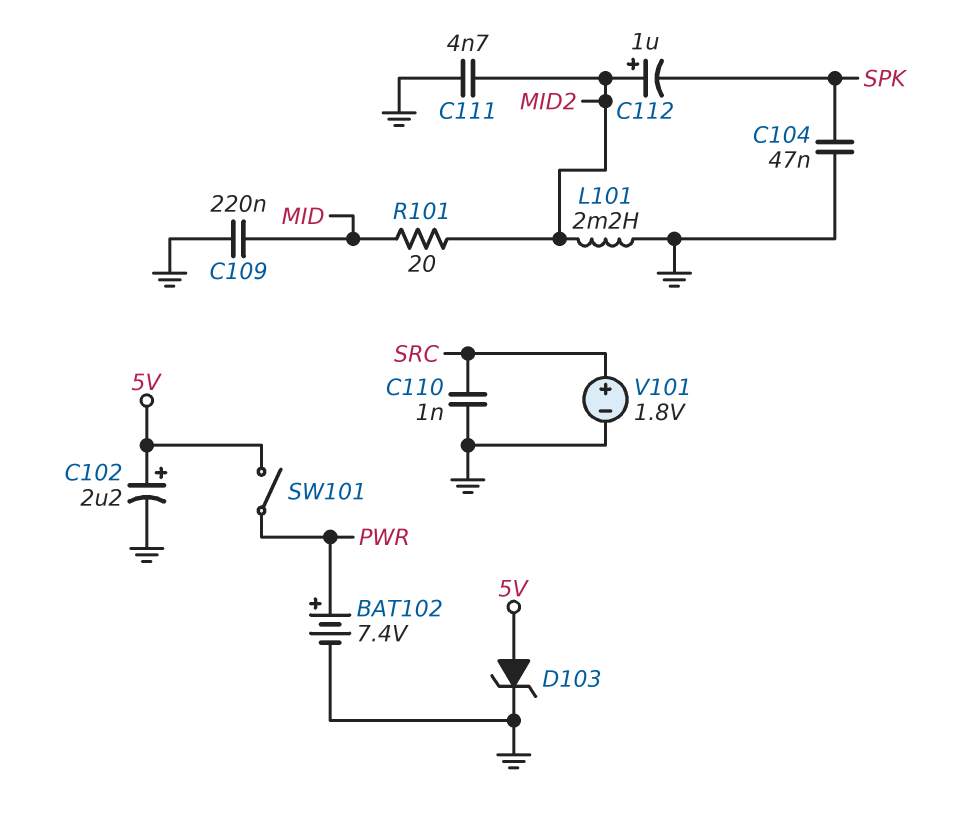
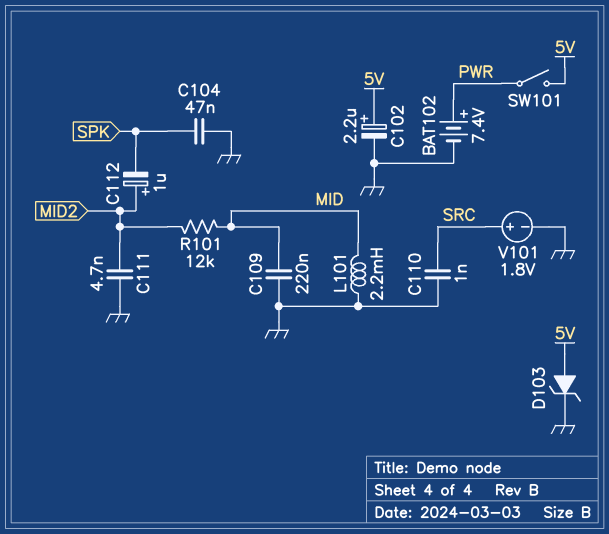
L101: 2.2mH (GND, MID2) -> 2.2mH (GND, MID)
R101: 20 (MID, MID2) -> 12k (MID, MID2)

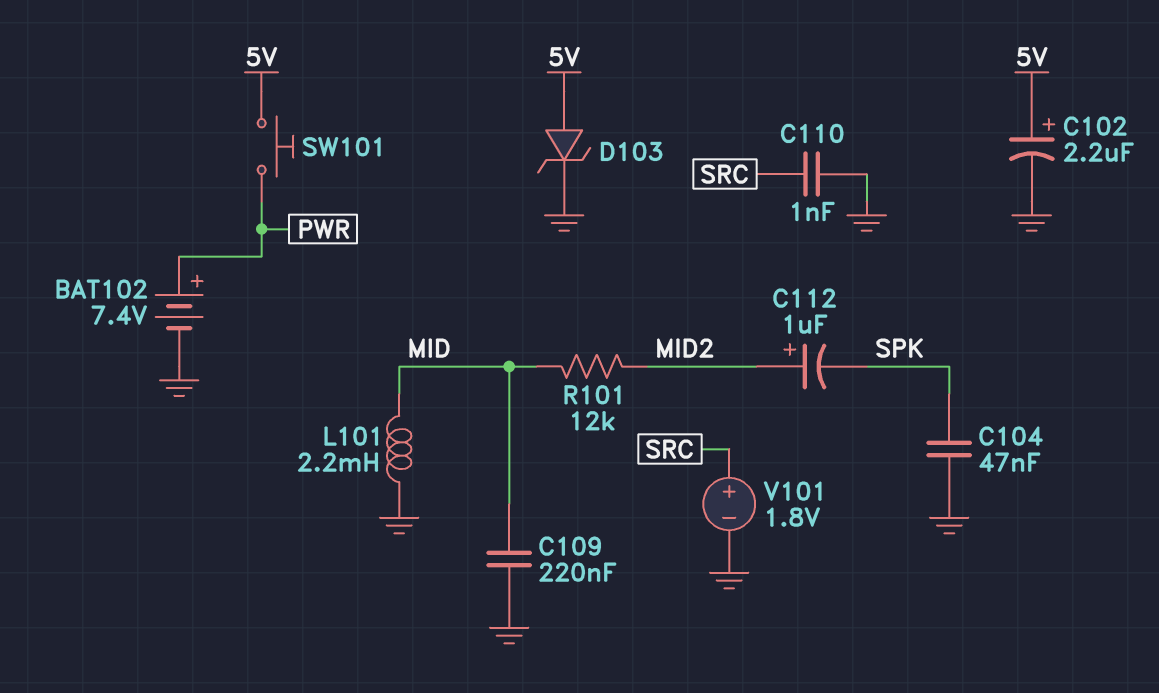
C111: 4.7nF (GND, MID2) -> none
SW101: switch (5V, PWR) -> button (5V, PWR)

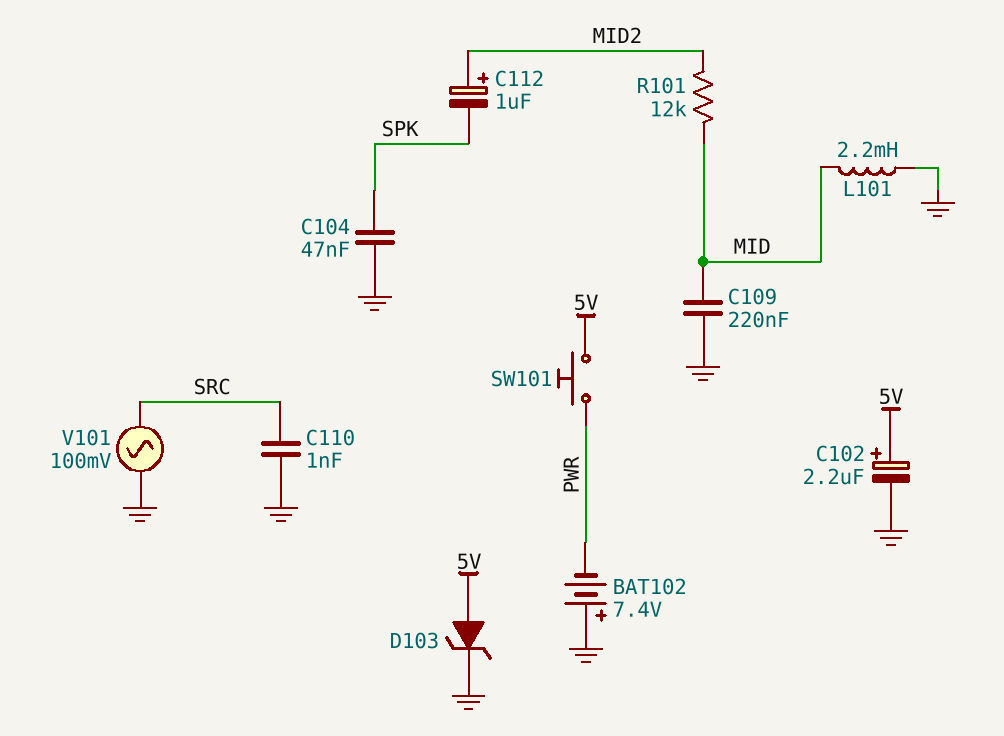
BAT102: 7.4V (plus PWR, minus GND) -> 7.4V (plus GND, minus PWR)
V101: 1.8V (plus SRC, minus GND) -> AC 100mV (GND, SRC)

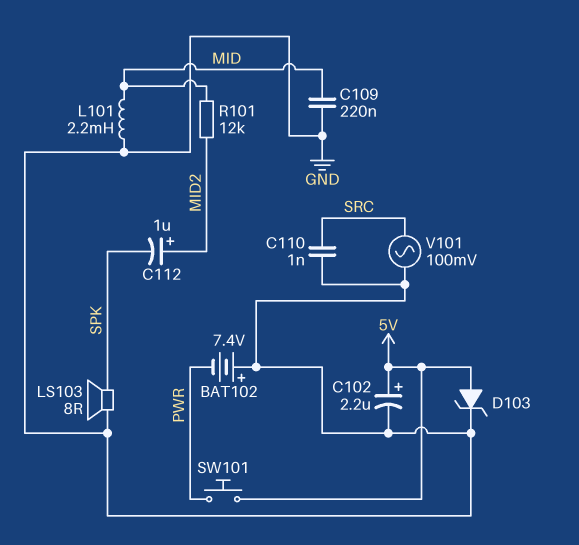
C104: 47nF (GND, SPK) -> none
LS103: none -> speaker 8R (GND, SPK)

